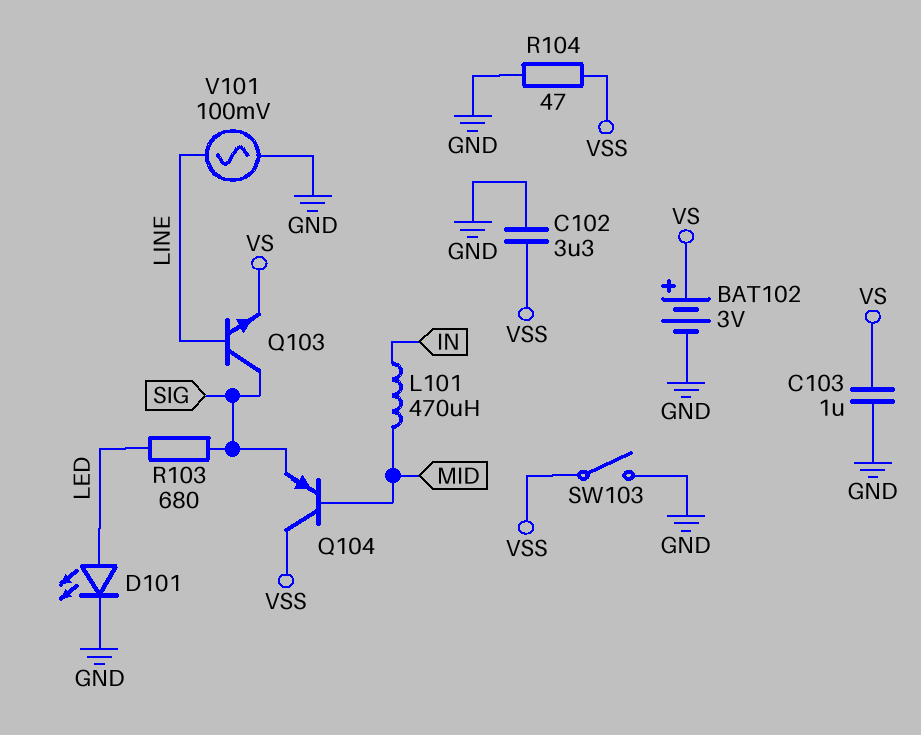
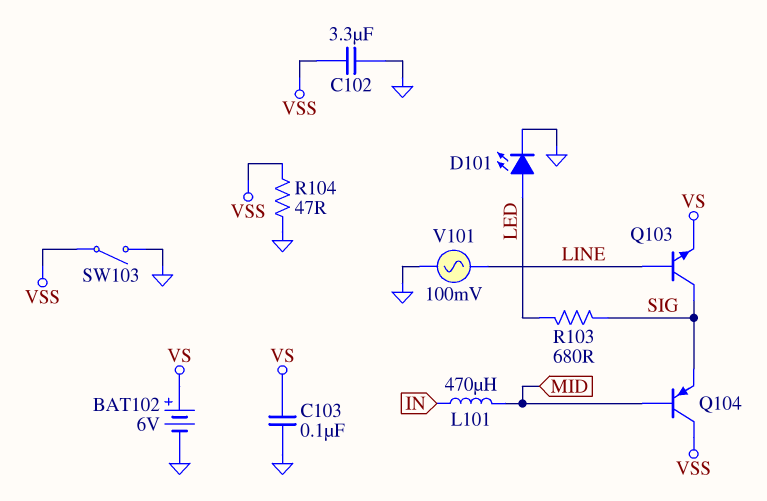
BAT102: 3V (plus VS, minus GND) -> 6V (plus VS, minus GND)
C103: 1uF (GND, VS) -> 100nF (GND, VS)

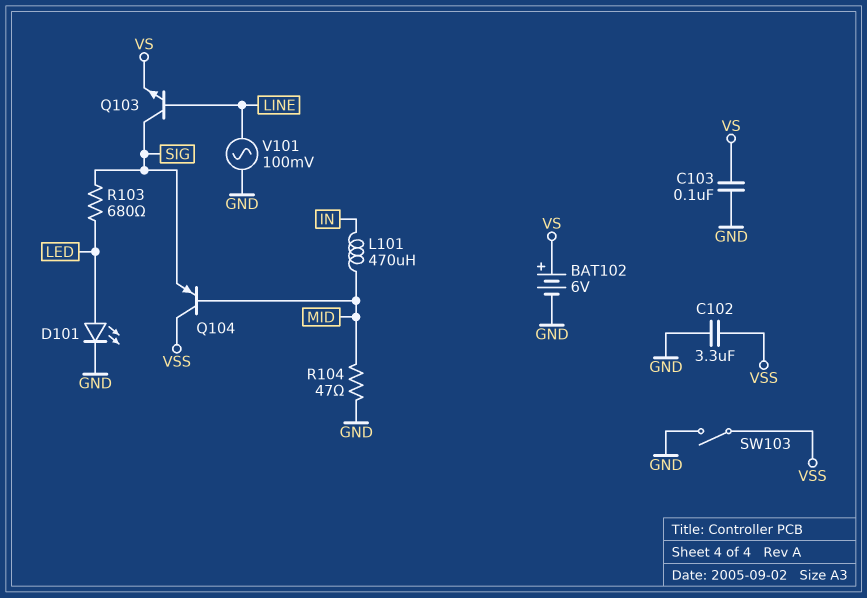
R104: 47 (GND, VSS) -> 47 (GND, MID)

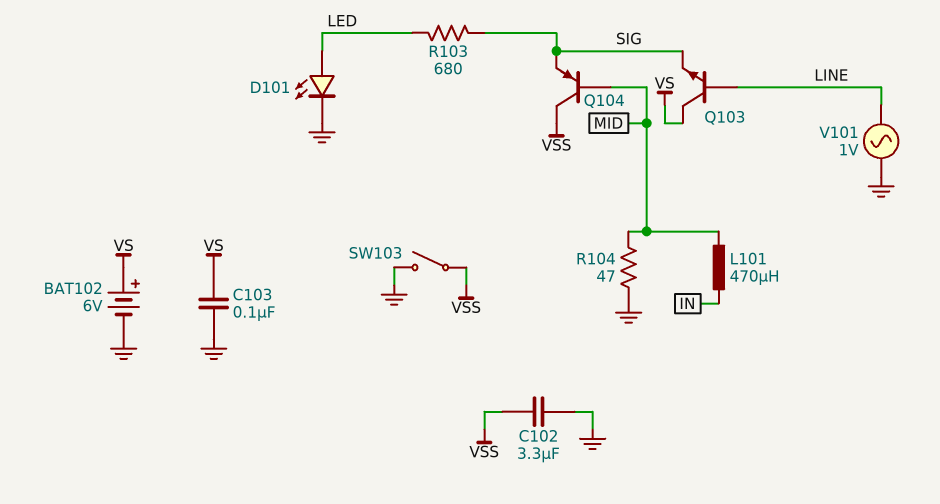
Q103: NPN (B LINE, C SIG, E VS) -> NPN (B LINE, C VS, E SIG)
V101: AC 100mV (GND, LINE) -> AC 1V (GND, LINE)

